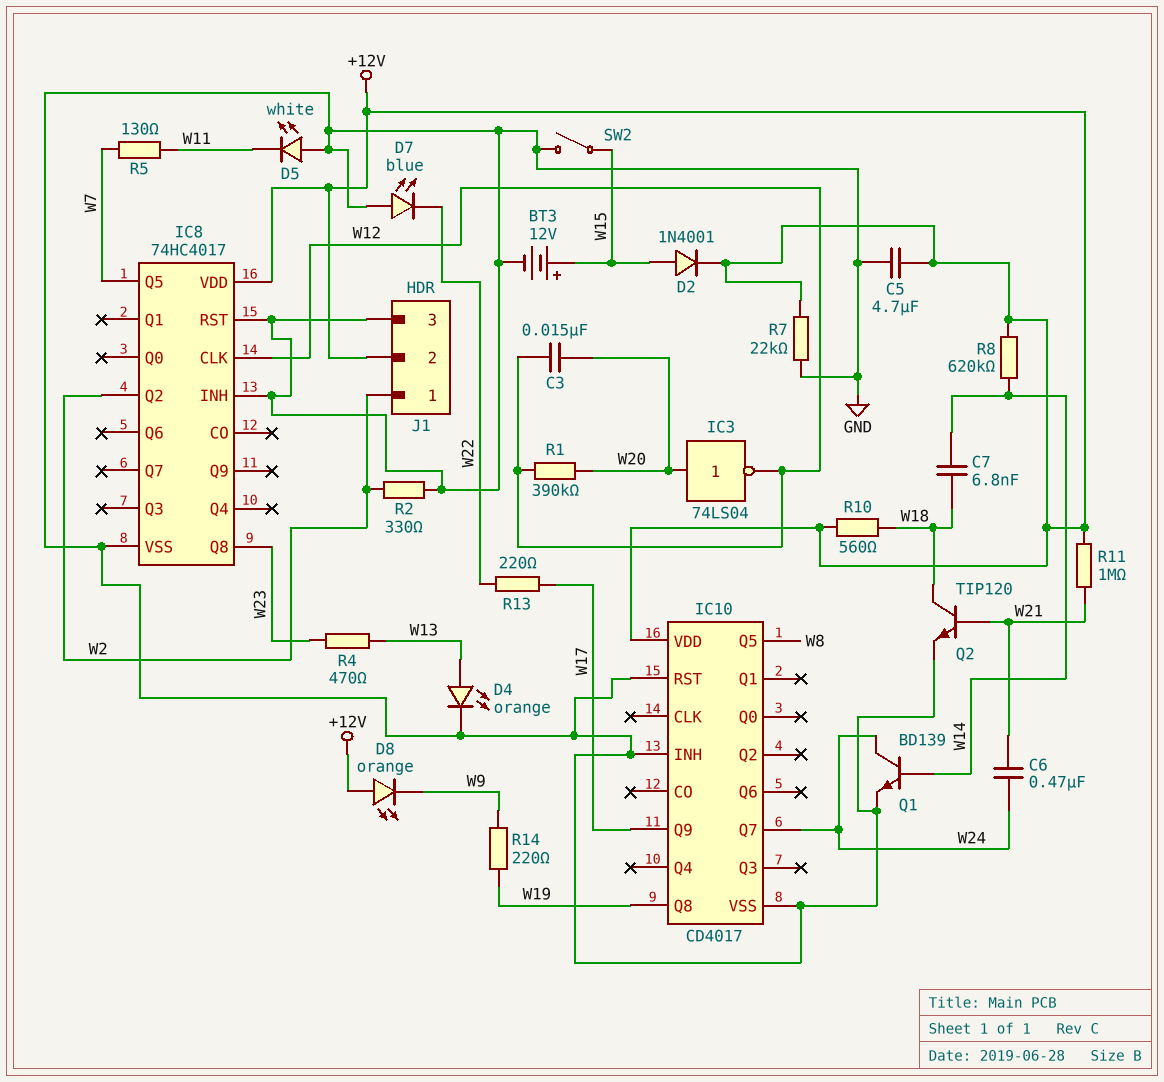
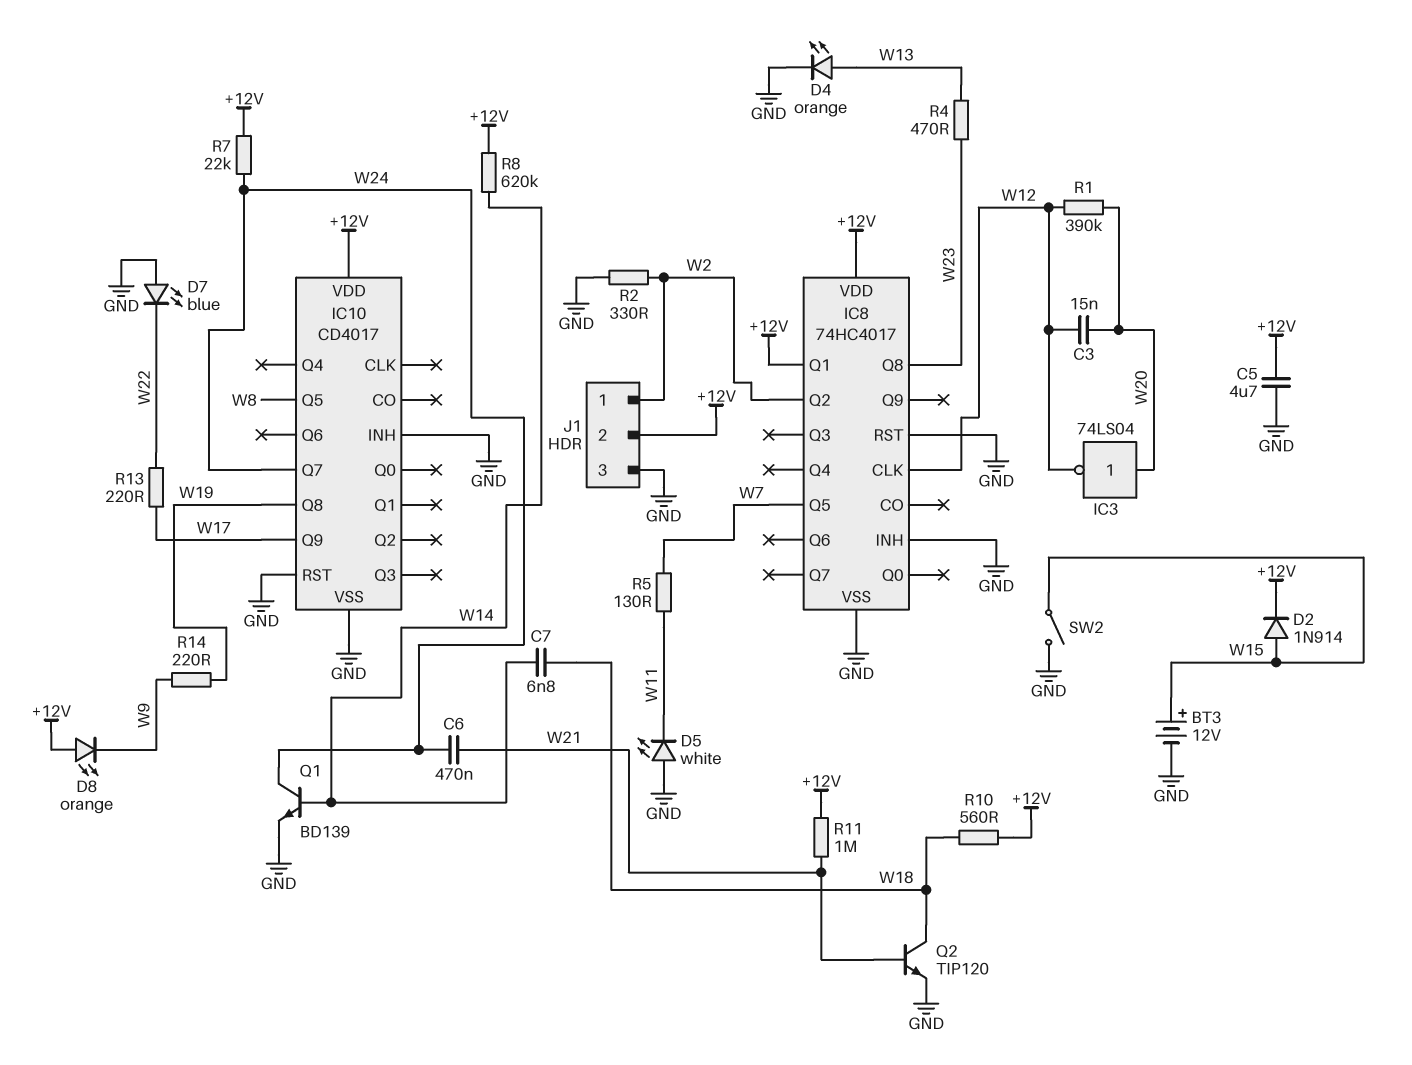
D2: diode 1N4001 (A W15, K +12V) -> diode 1N914 (A W15, K +12V)
IC8 pin Q1: none -> +12V
R7: 22k (+12V, GND) -> 22k (+12V, W24)

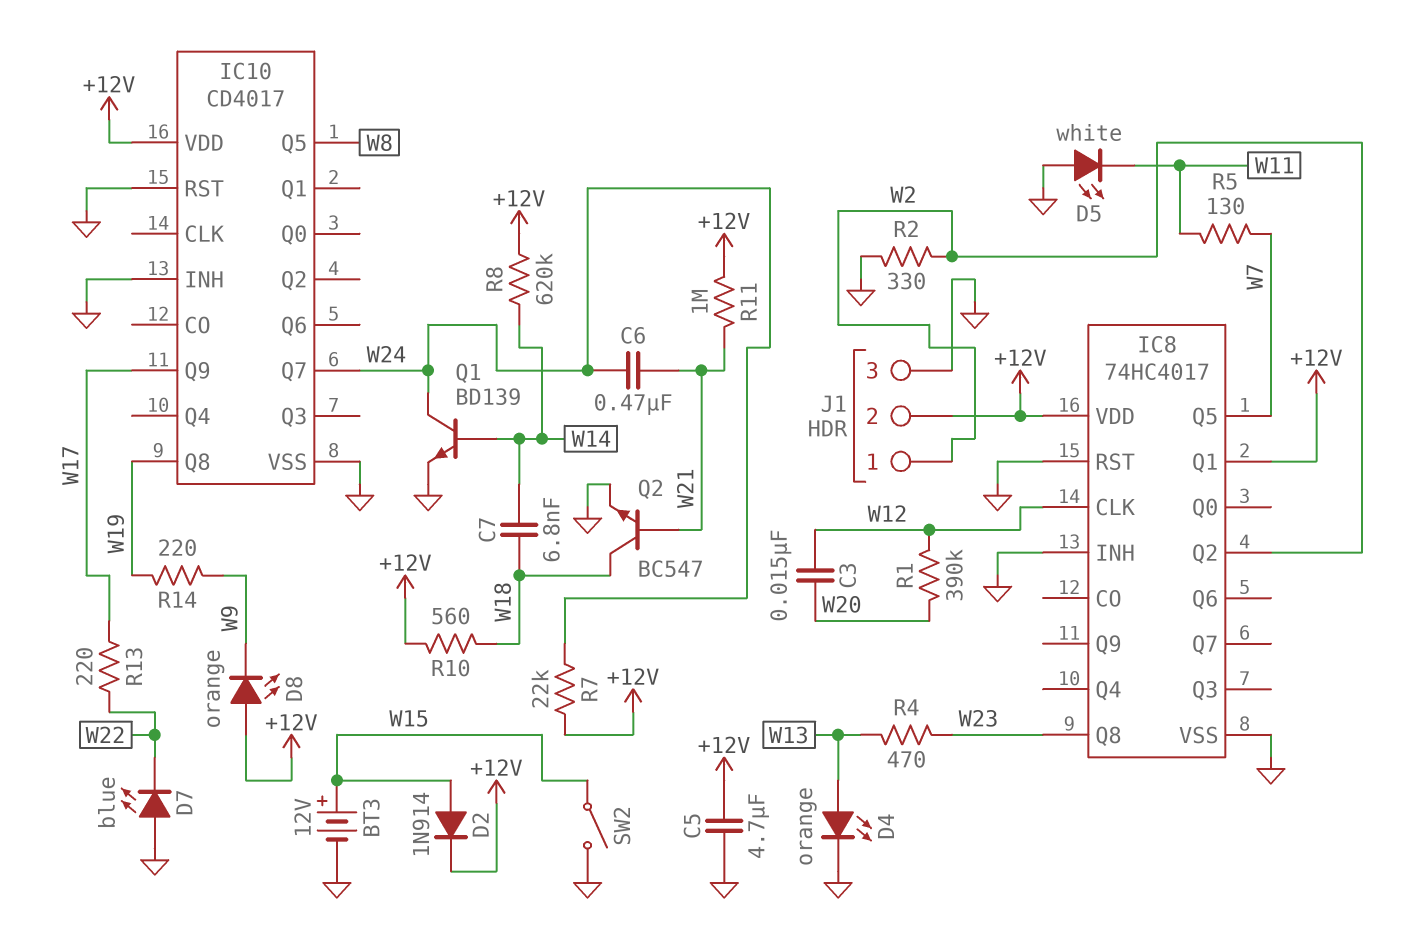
IC3: NOT 74LS04 (in W20, out W12) -> none
Q2: NPN TIP120 (B W21, C W18, E GND) -> NPN BC547 (B W21, C W18, E GND)

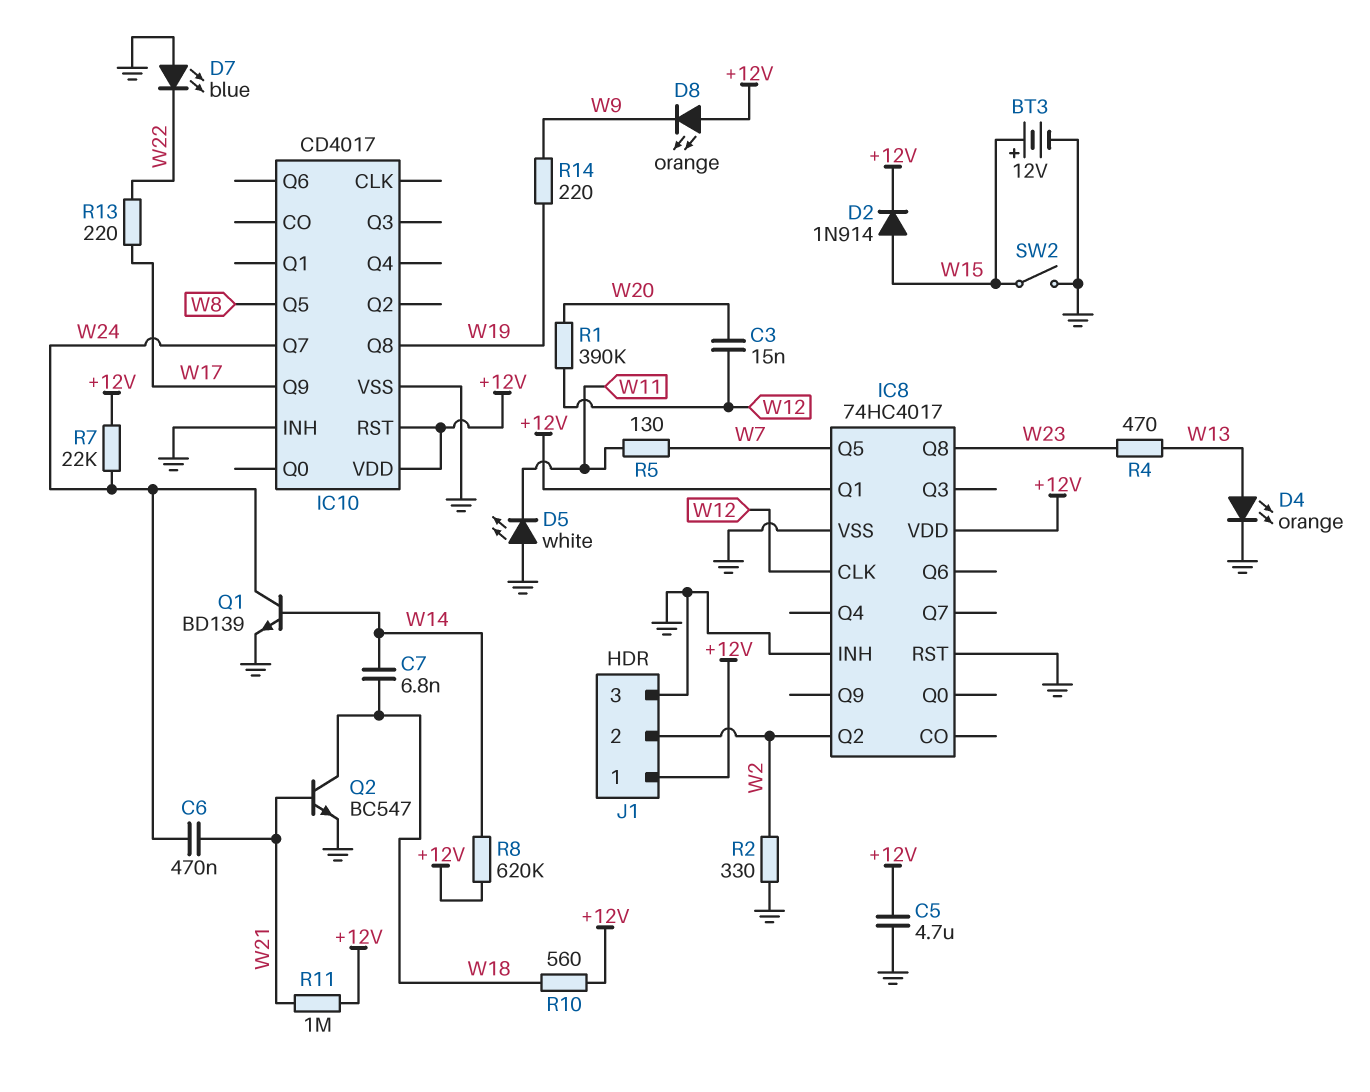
IC10 pin RST: GND -> +12V
J1 pin 1: W2 -> +12V
J1 pin 2: +12V -> W2

